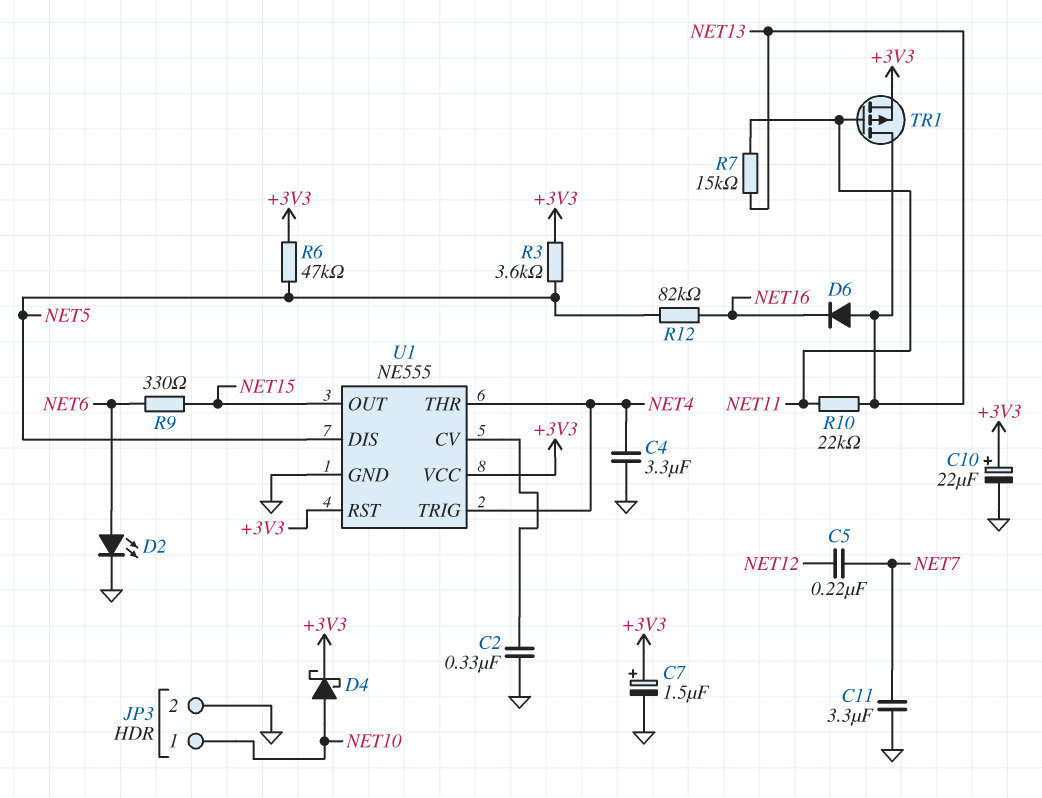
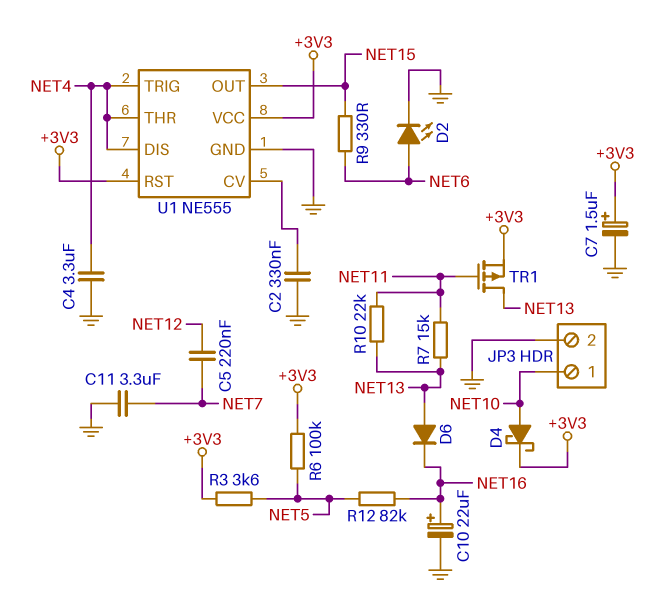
C10: 22uF (plus +3V3, minus GND) -> 22uF (plus NET16, minus GND)
R6: 47k (+3V3, NET5) -> 100k (+3V3, NET5)
U1 pin DIS: NET5 -> NET4

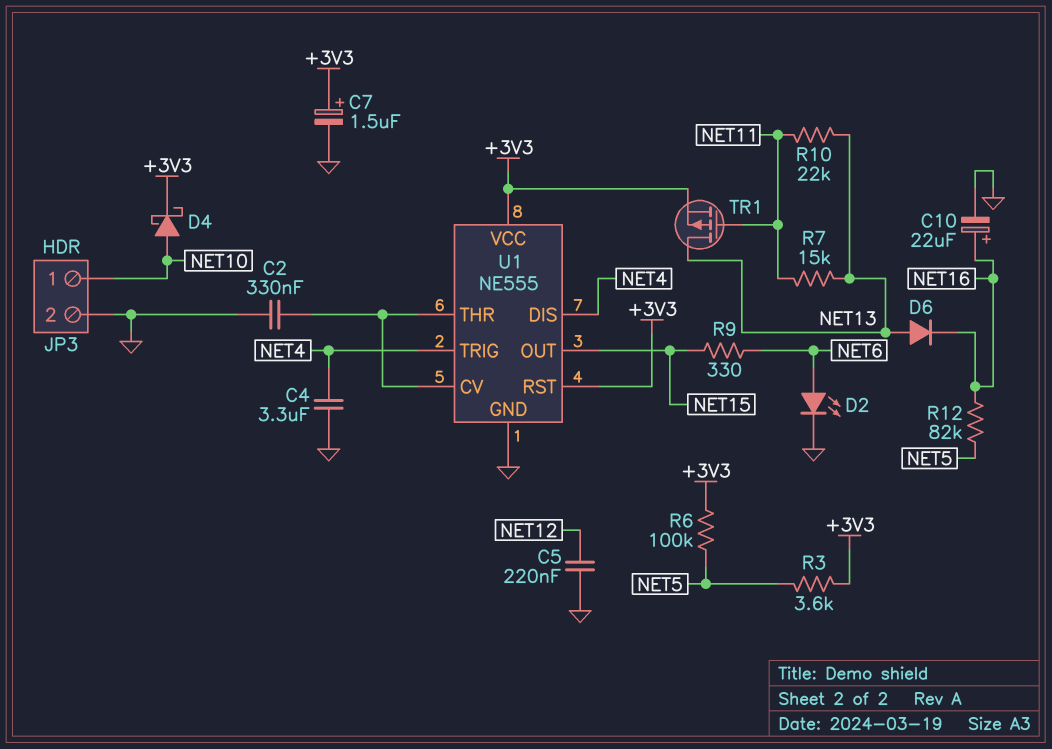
C5: 220nF (NET7, NET12) -> 220nF (GND, NET12)
C11: 3.3uF (GND, NET7) -> none
U1 pin THR: NET4 -> U1/CV

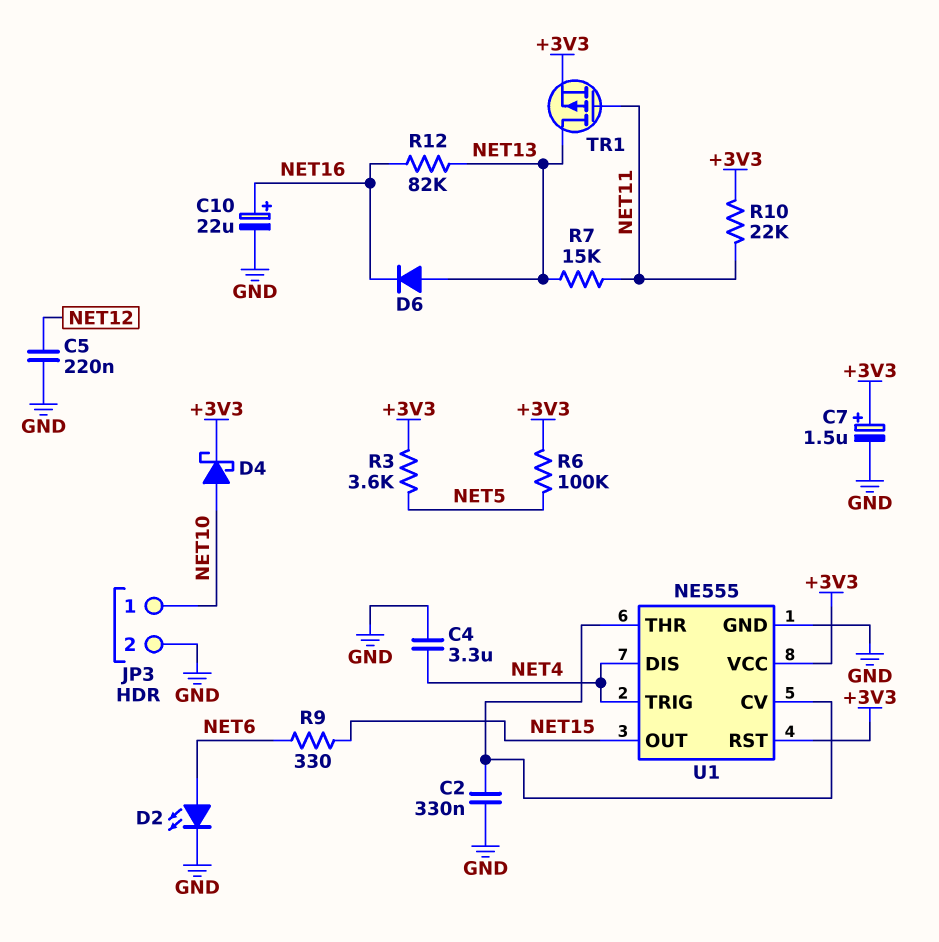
R10: 22k (NET11, NET13) -> 22k (+3V3, NET11)
R12: 82k (NET5, NET16) -> 82k (NET13, NET16)

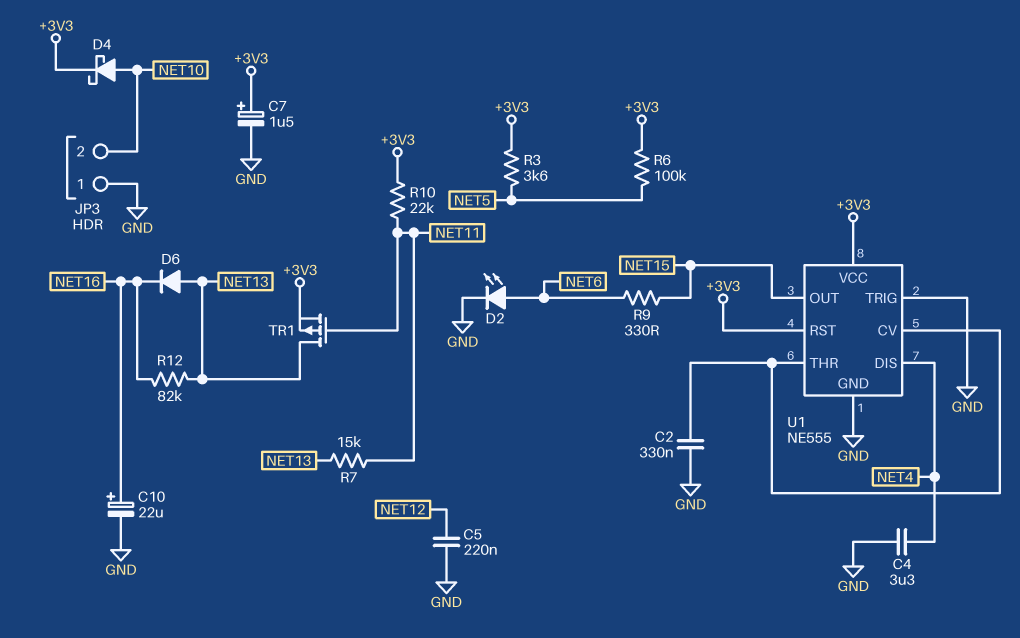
JP3 pin 1: NET10 -> GND
JP3 pin 2: GND -> NET10
U1 pin TRIG: NET4 -> GND

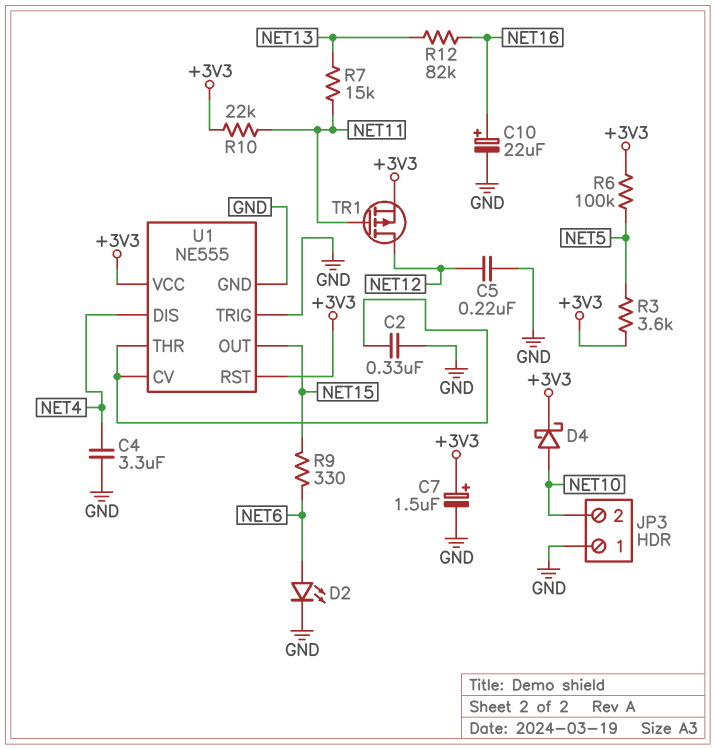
D6: diode (A NET13, K NET16) -> none
TR1: PMOS (G NET11, D NET13, S +3V3) -> PMOS (G NET11, D NET12, S +3V3)

